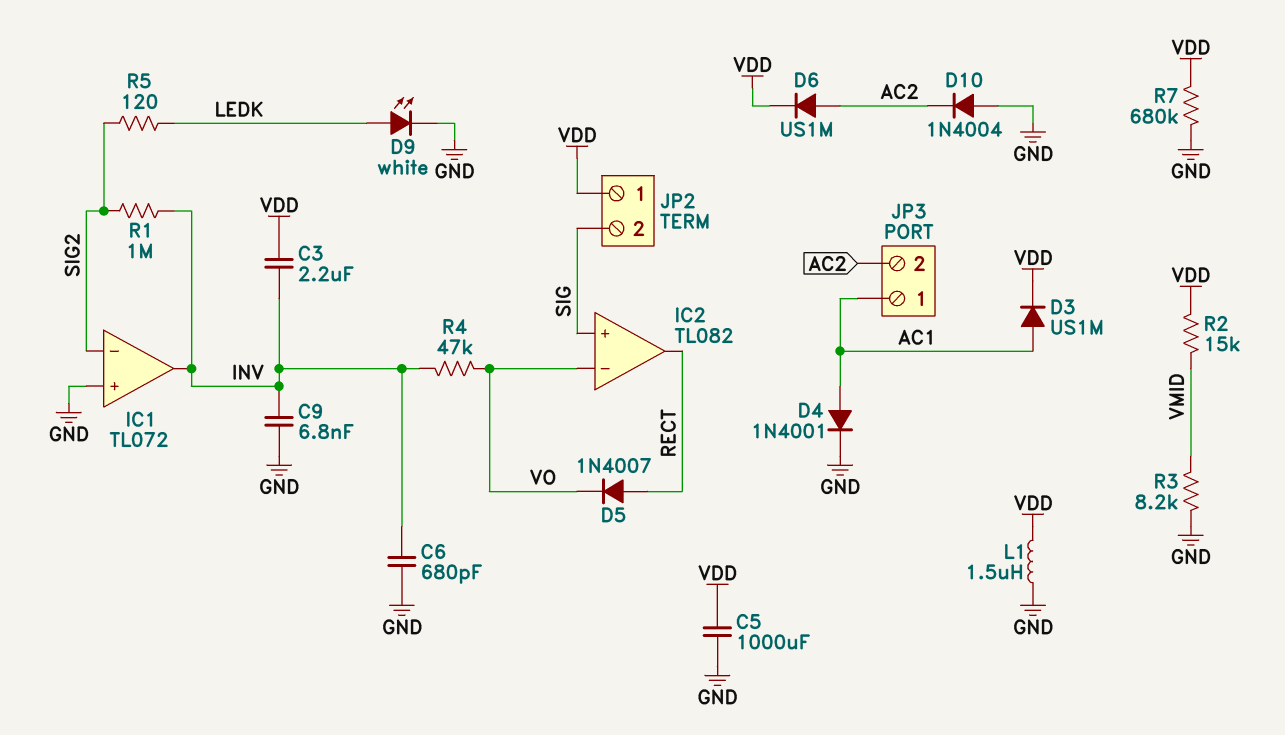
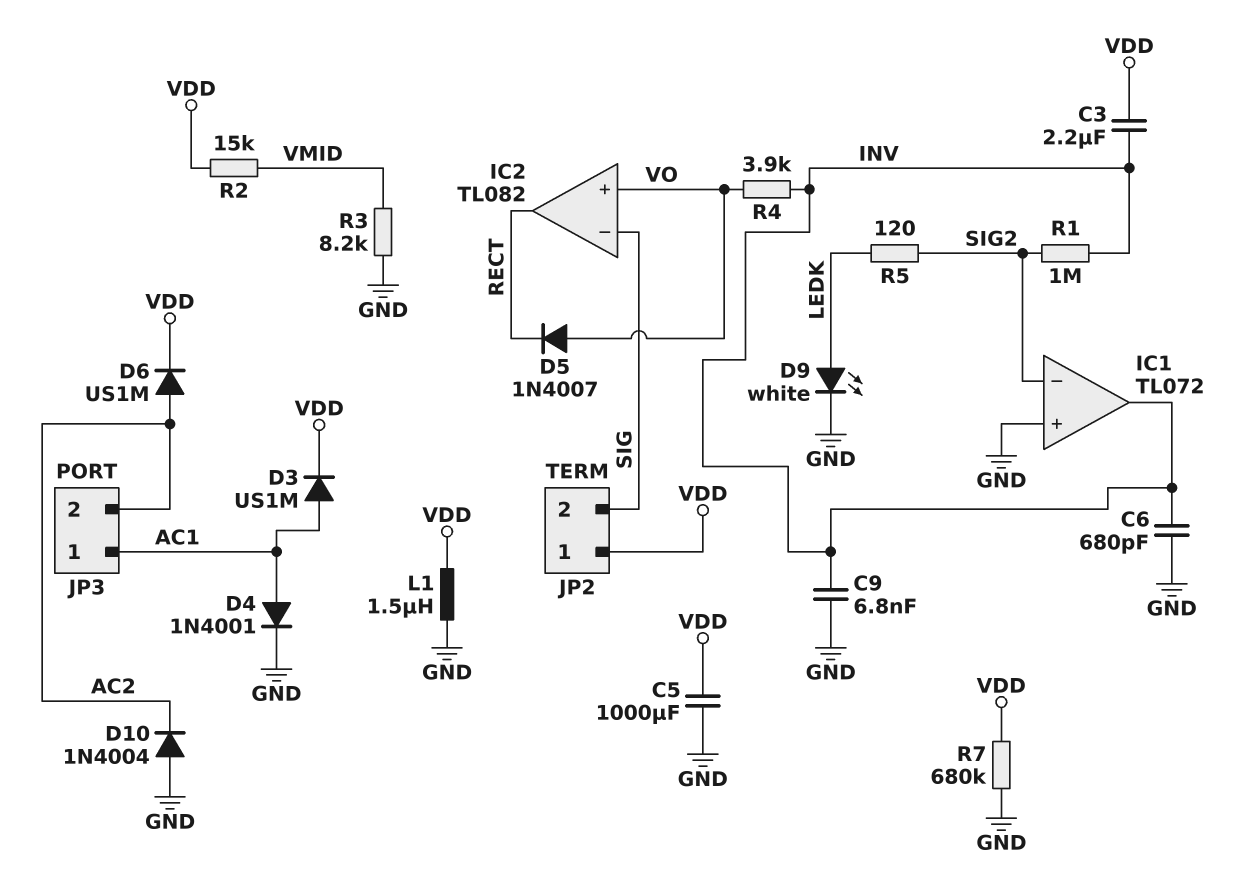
D5: diode 1N4007 (A RECT, K VO) -> diode 1N4007 (A VO, K RECT)
IC2 pin in+: SIG -> VO
IC2 pin in-: VO -> SIG
R4: 47k (INV, VO) -> 3.9k (INV, VO)

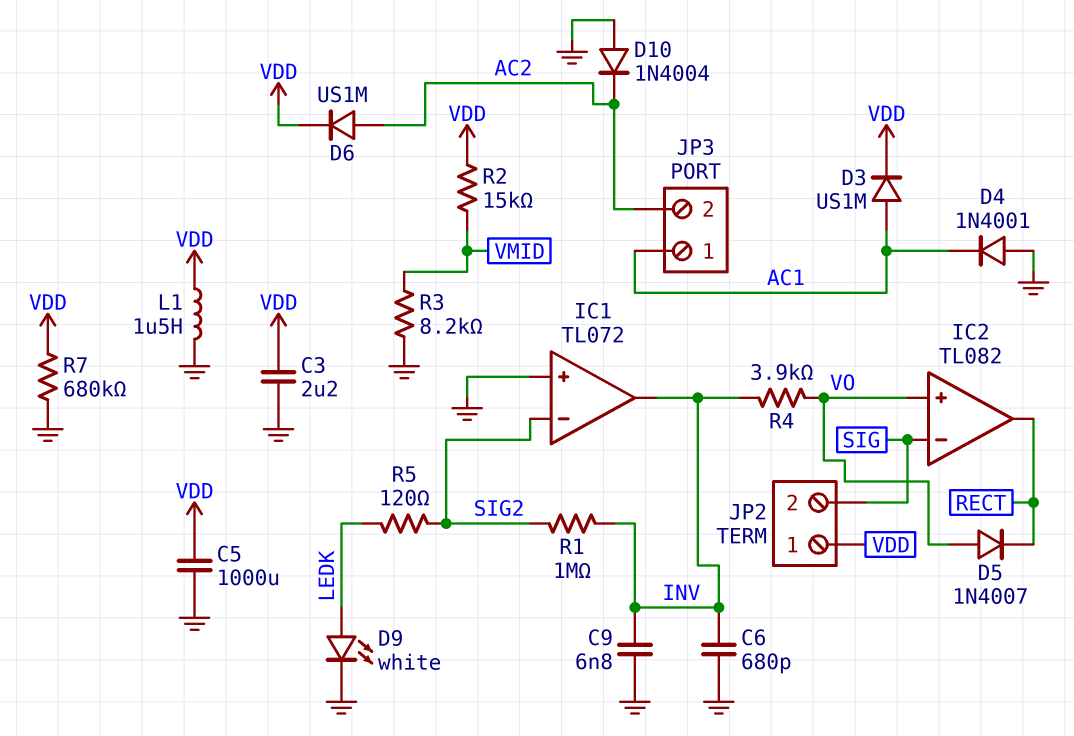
C3: 2.2uF (INV, VDD) -> 2.2uF (GND, VDD)
D4: diode 1N4001 (A AC1, K GND) -> diode 1N4001 (A GND, K AC1)

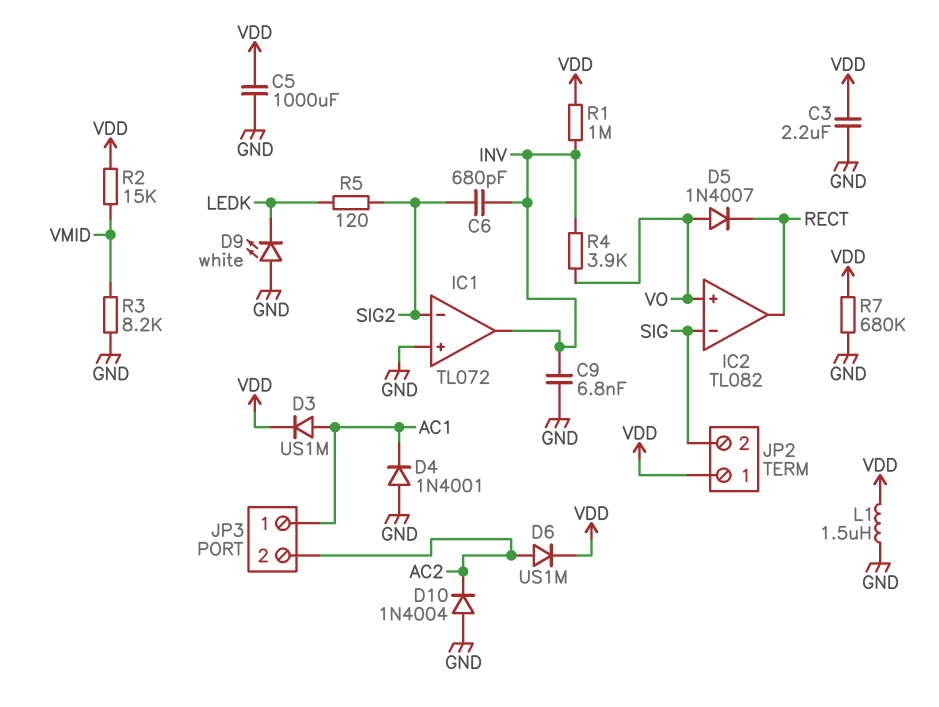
C6: 680pF (GND, INV) -> 680pF (INV, SIG2)
D9: LED white (A LEDK, K GND) -> LED white (A GND, K LEDK)
R1: 1M (INV, SIG2) -> 1M (INV, VDD)

